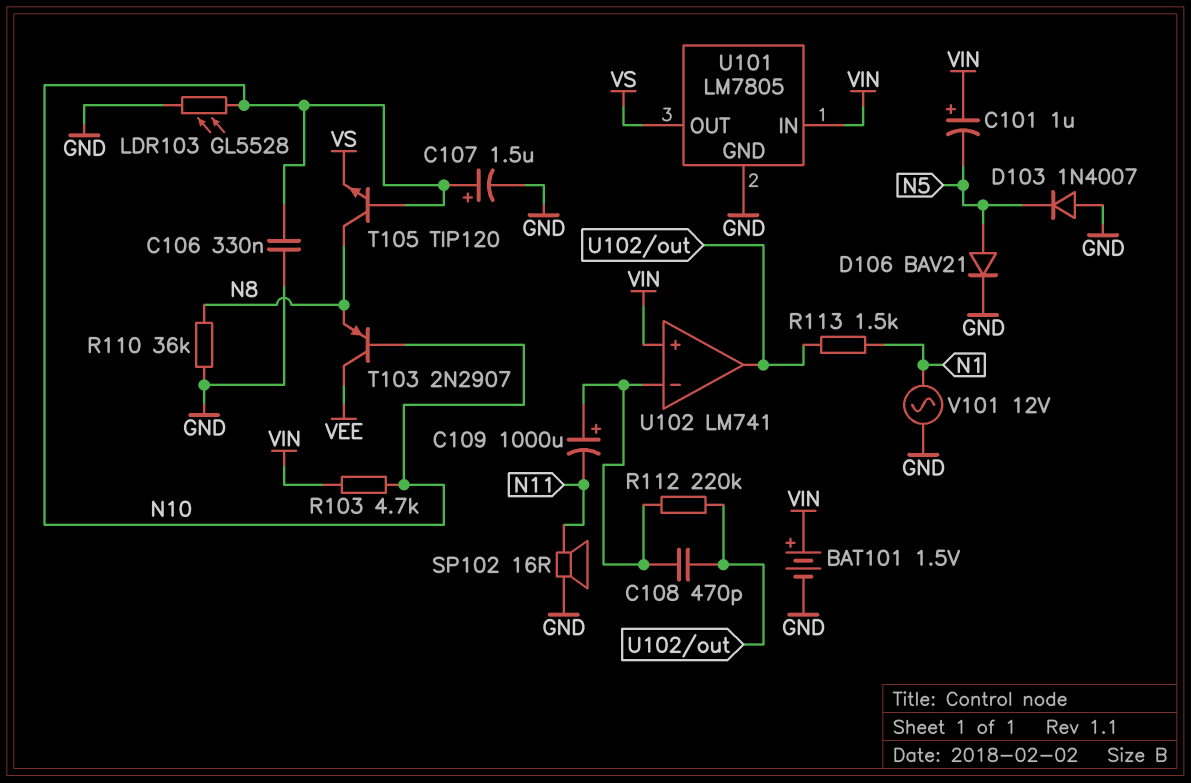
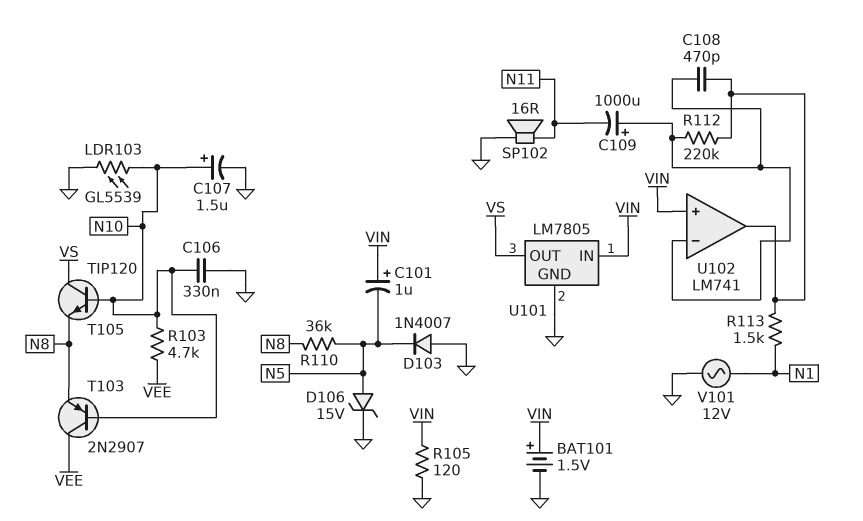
D106: diode BAV21 (A N5, K GND) -> zener 15V (A N5, K GND)
LDR103: GL5528 (GND, N10) -> GL5539 (GND, N10)
R103: 4.7k (N10, VIN) -> 4.7k (N10, VEE)
R105: none -> 120 (GND, VIN)
R110: 36k (GND, N8) -> 36k (N5, N8)
T105: NPN TIP120 (B N10, C N8, E VS) -> NPN TIP120 (B N10, C VS, E N8)

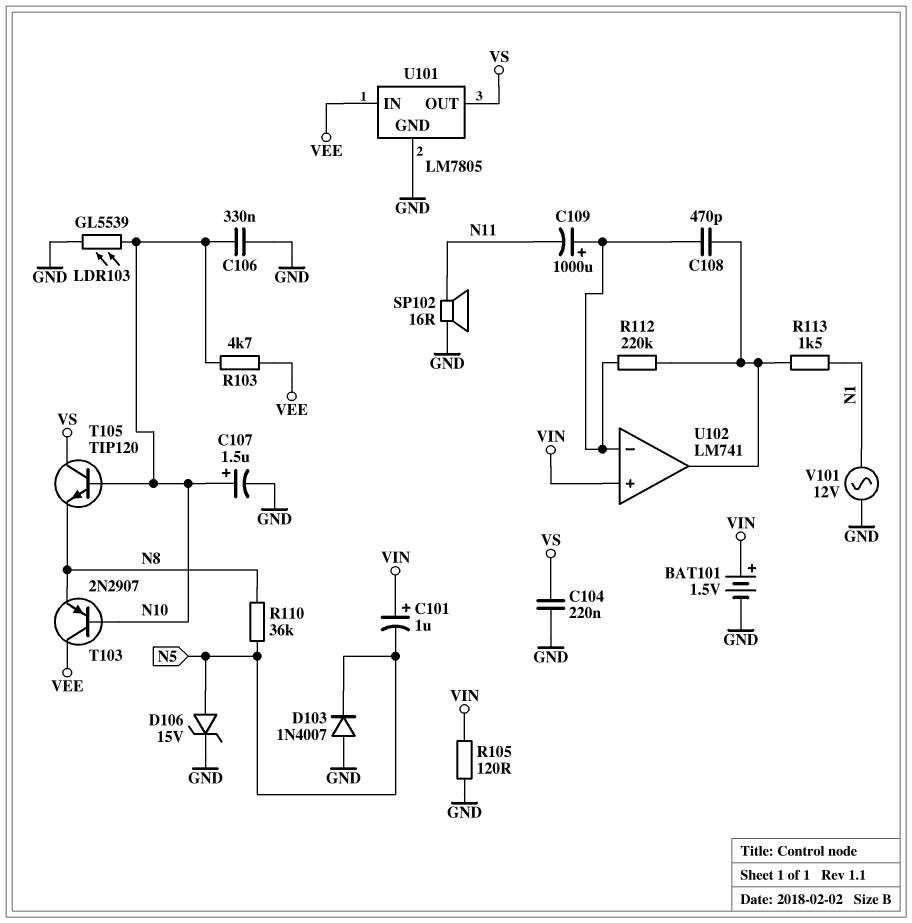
C104: none -> 220nF (GND, VS)
U101 pin IN: VIN -> VEE

